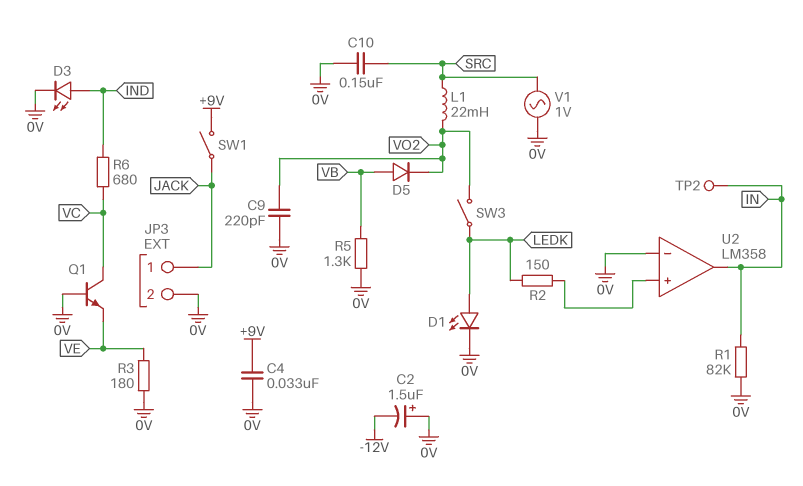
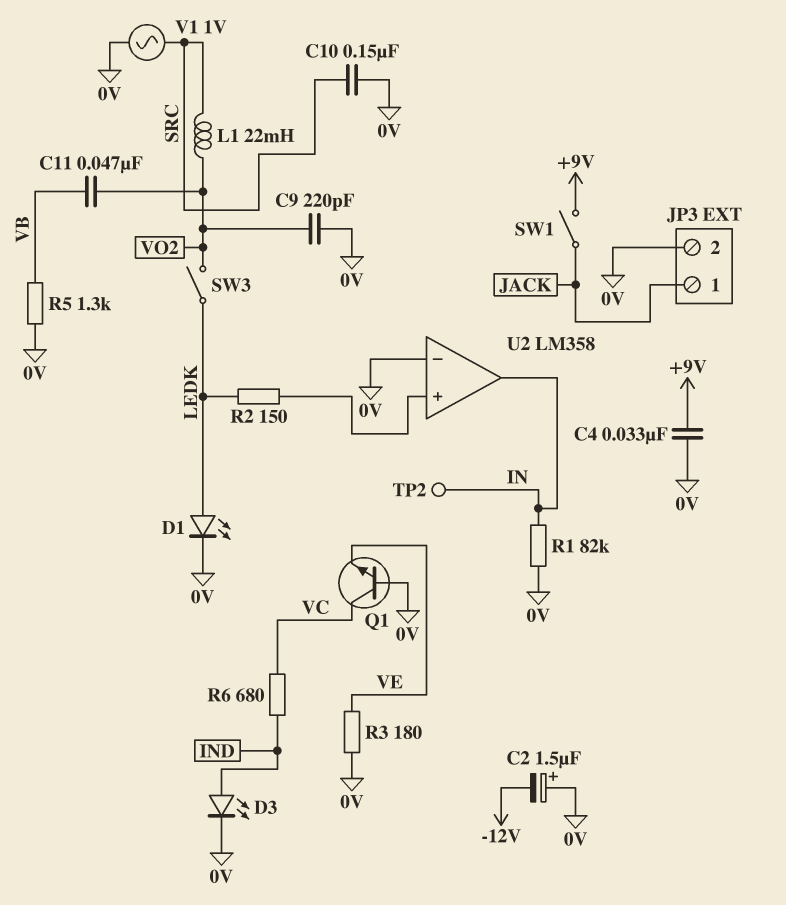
C11: none -> 47nF (VB, VO2)
D5: diode (A VB, K VO2) -> none

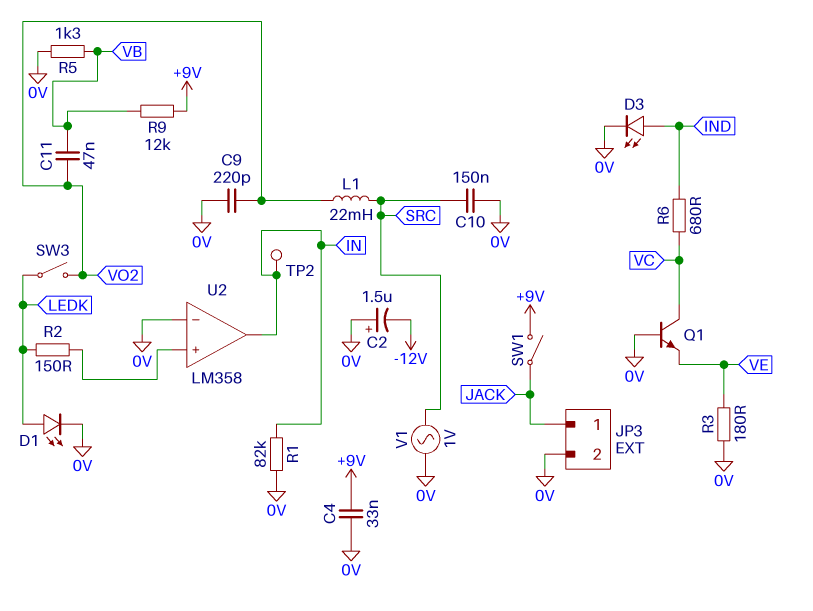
R9: none -> 12k (+9V, VB)

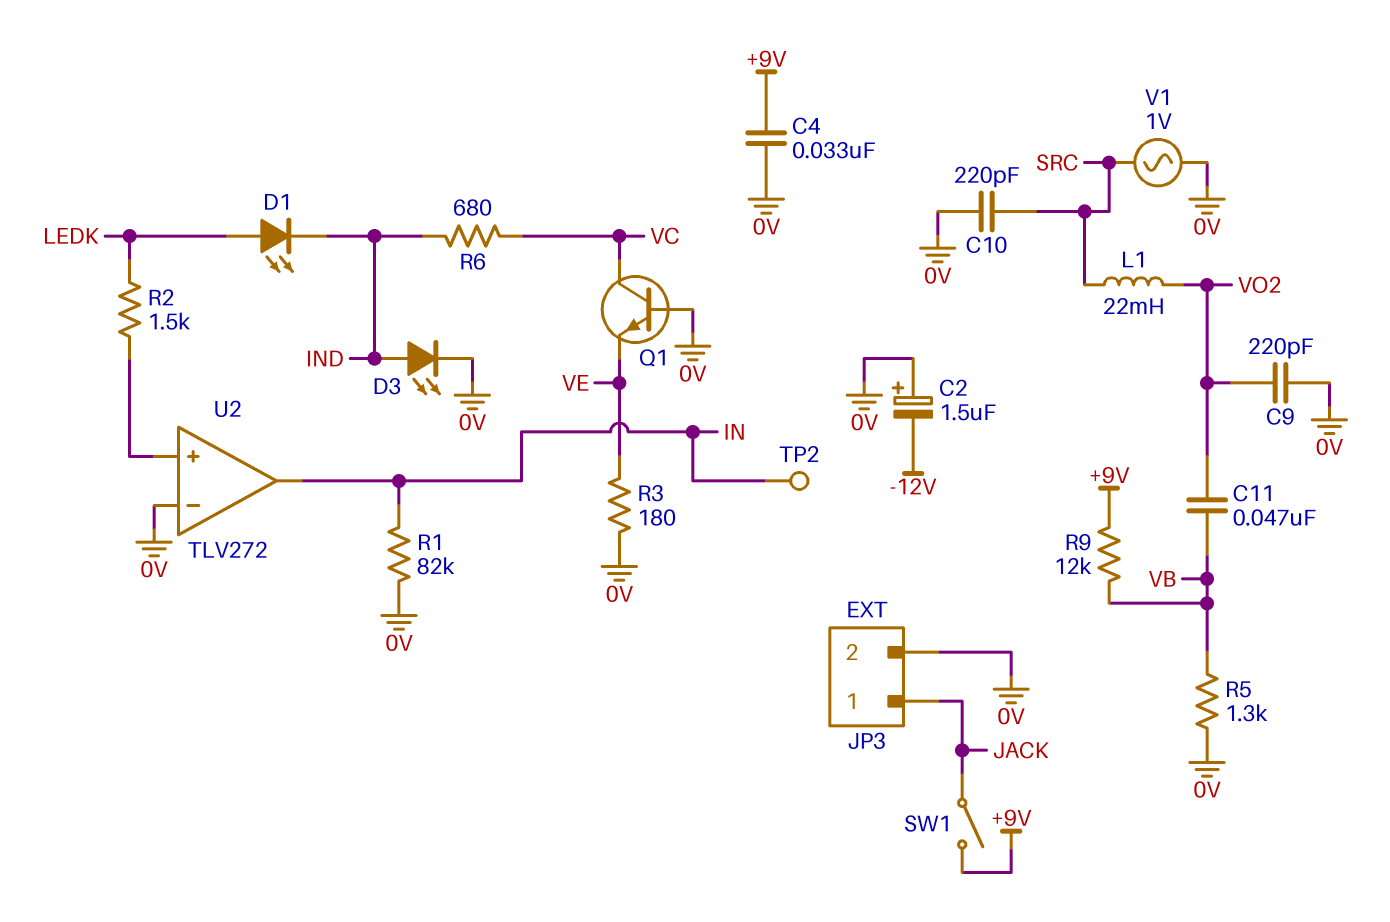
C10: 150nF (0V, SRC) -> 220pF (0V, SRC)
D1: LED (A LEDK, K 0V) -> LED (A LEDK, K IND)
R2: 150 (LEDK, U2/in+) -> 1.5k (LEDK, U2/in+)
SW3: switch (LEDK, VO2) -> none
U2: LM358 -> TLV272

